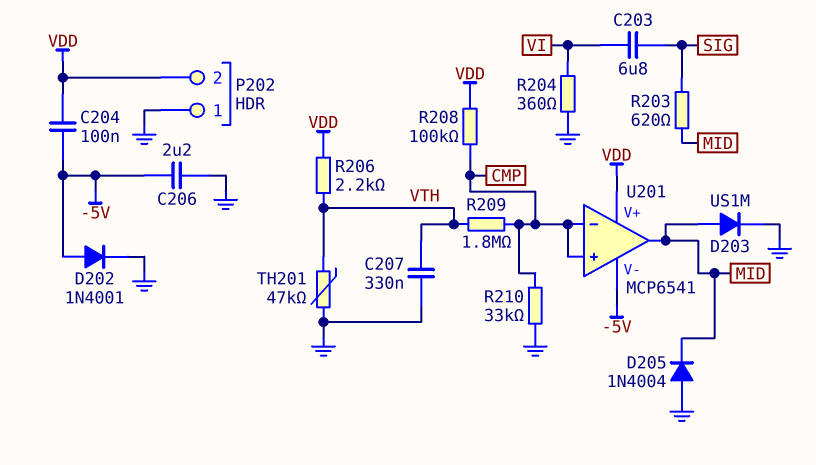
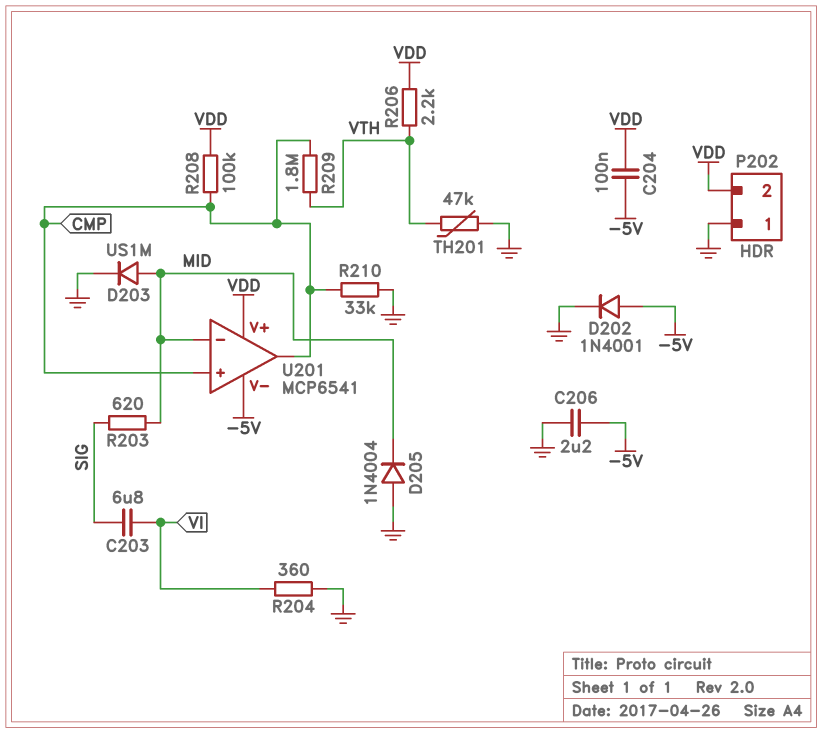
C207: 330nF (GND, VTH) -> none
U201 pin in-: CMP -> MID
U201 pin out: MID -> CMP

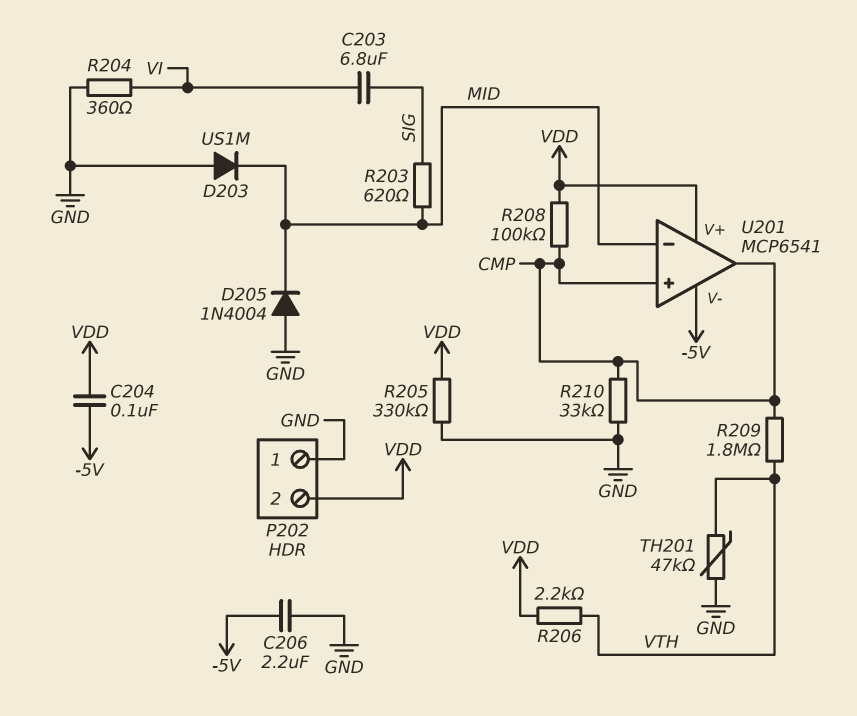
D202: diode 1N4001 (A -5V, K GND) -> none
D203: diode US1M (A MID, K GND) -> diode US1M (A GND, K MID)
R205: none -> 330k (GND, VDD)

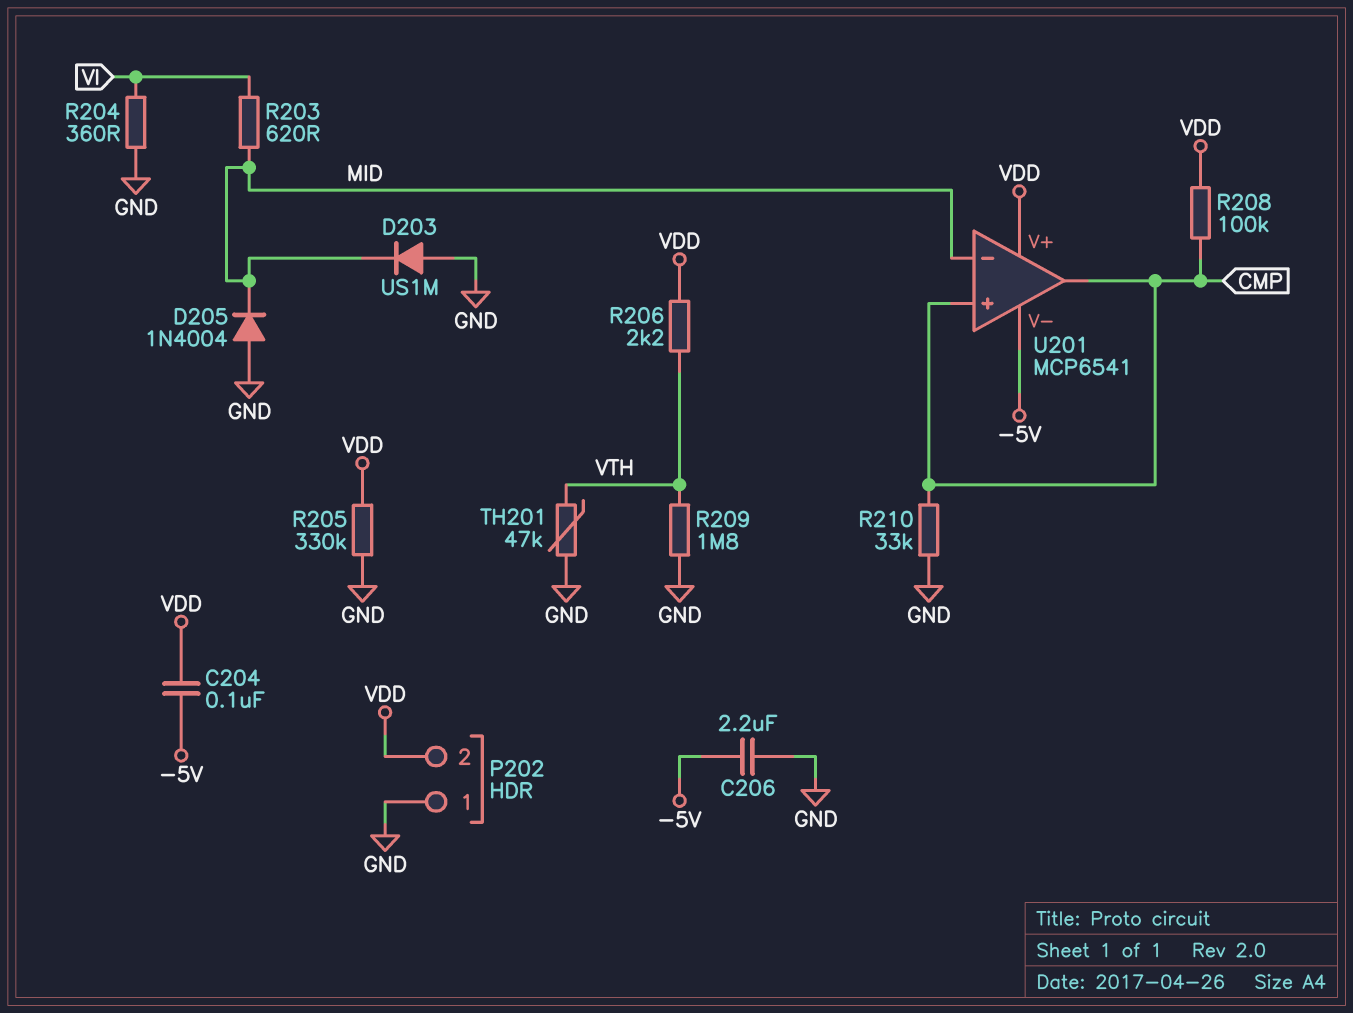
C203: 6.8uF (SIG, VI) -> none
R203: 620 (MID, SIG) -> 620 (MID, VI)
R209: 1.8M (CMP, VTH) -> 1.8M (GND, VTH)

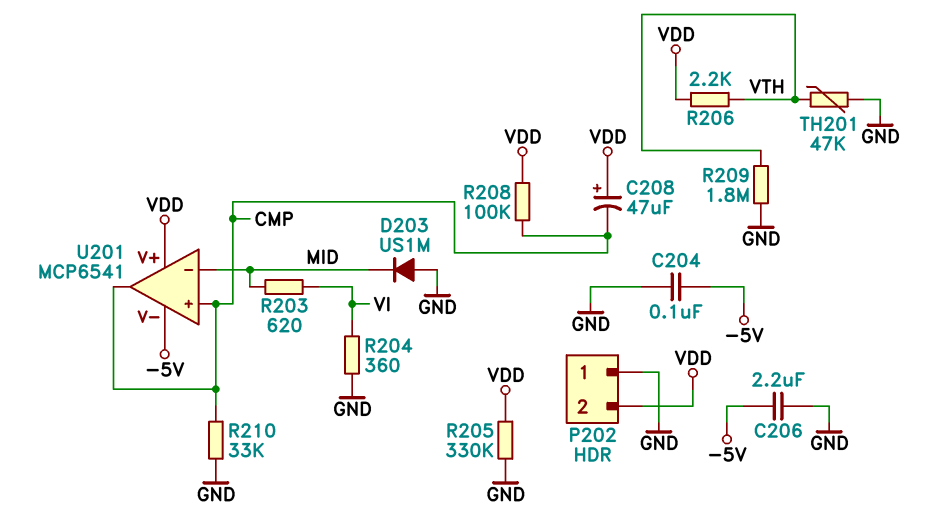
C204: 100nF (-5V, VDD) -> 100nF (-5V, GND)
C208: none -> 47uF (plus VDD, minus CMP)
D205: diode 1N4004 (A GND, K MID) -> none

